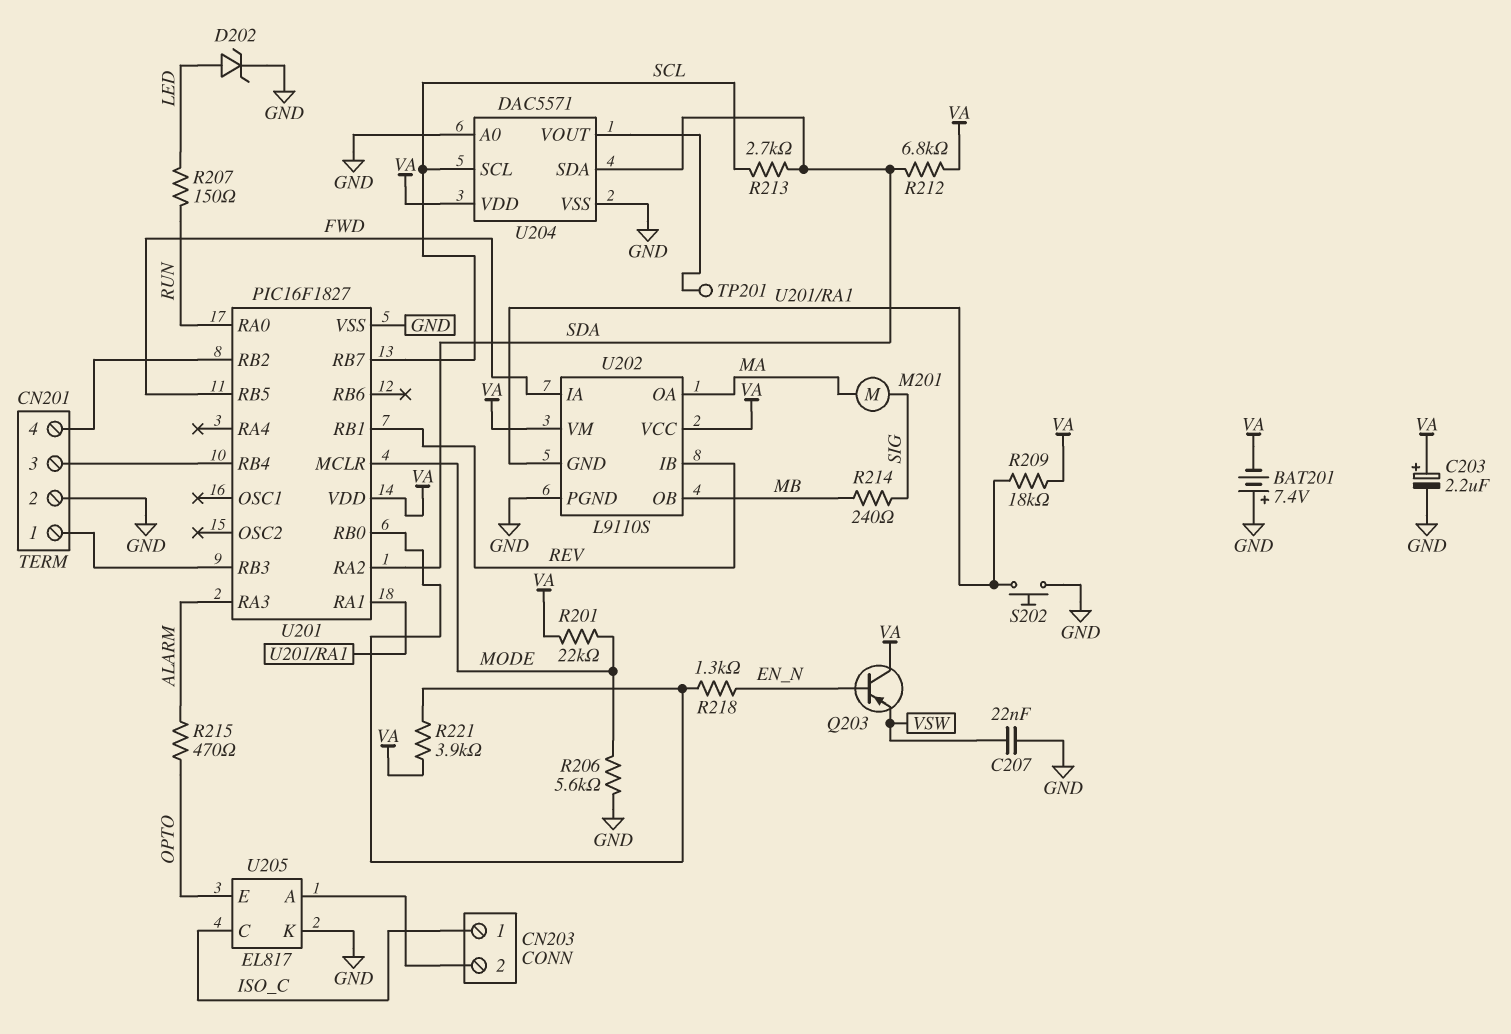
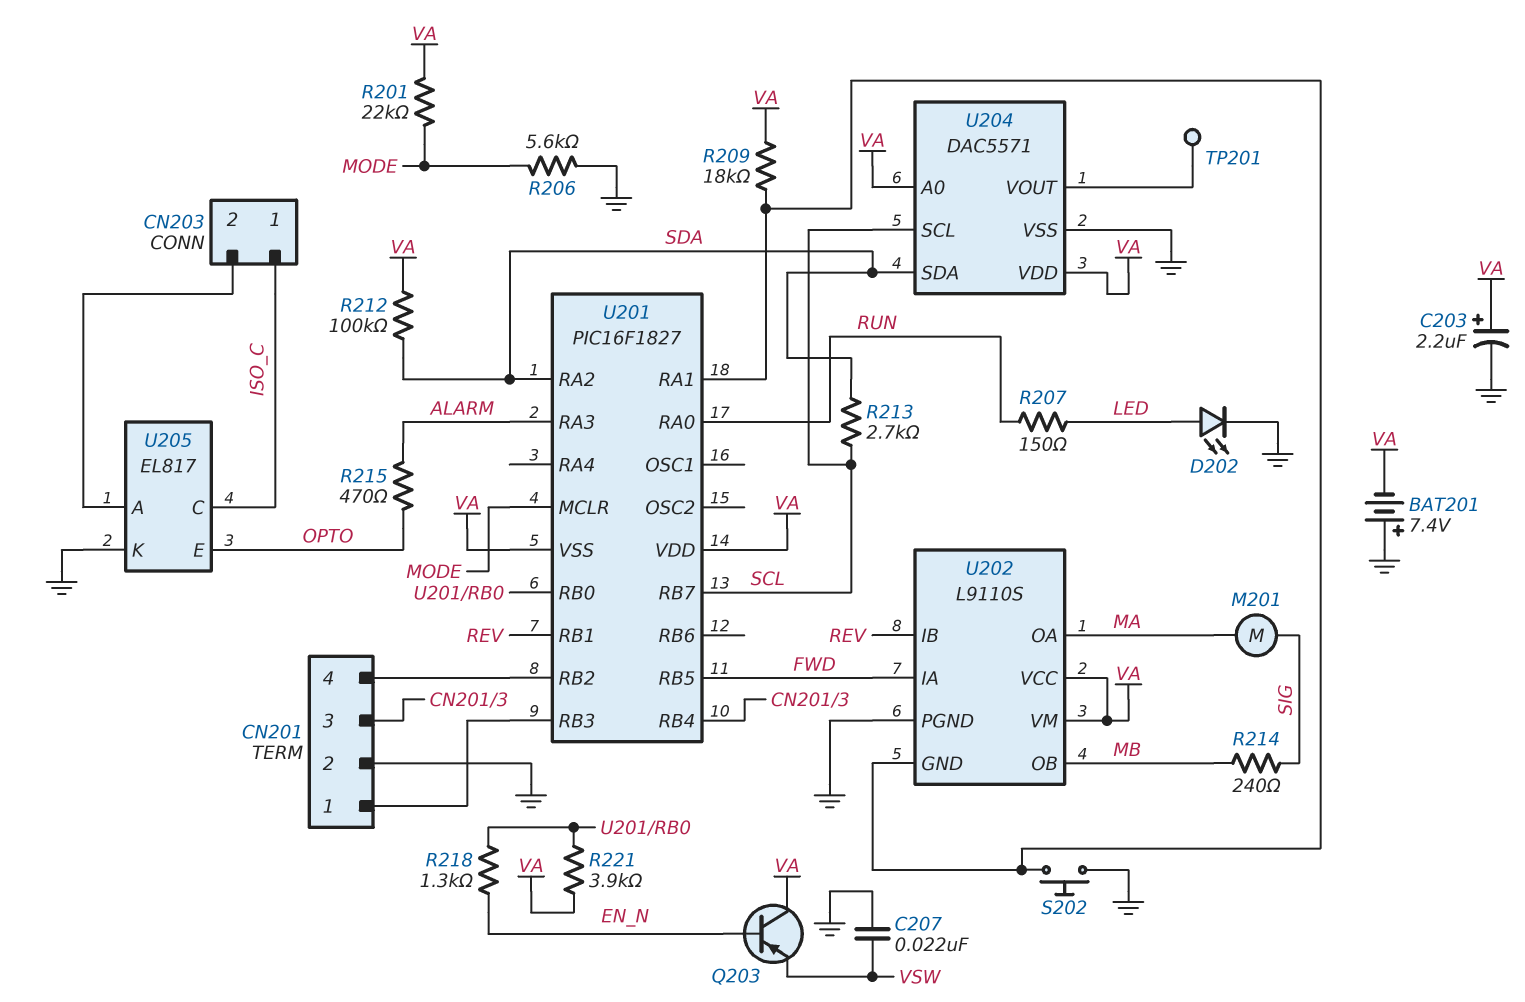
D202: zener (A LED, K GND) -> LED (A LED, K GND)
R212: 6.8k (SDA, VA) -> 100k (SDA, VA)
U201 pin VSS: GND -> VA
U204 pin A0: GND -> VA

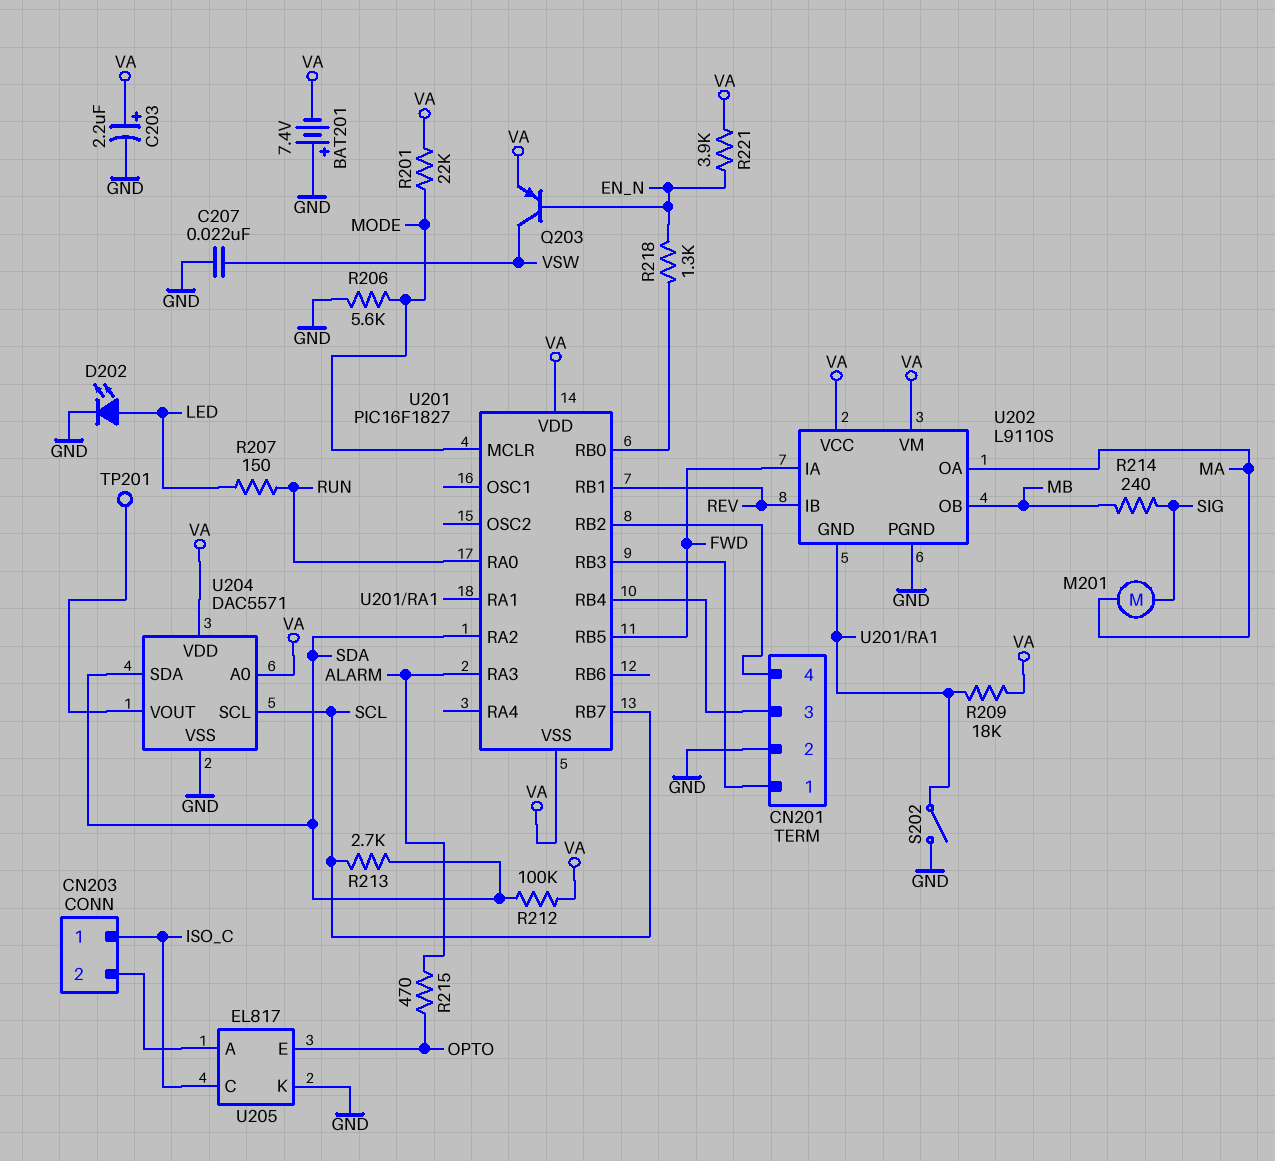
Q203: PNP (B EN_N, C VA, E VSW) -> PNP (B EN_N, C VSW, E VA)
R221: 3.9k (U201/RB0, VA) -> 3.9k (EN_N, VA)
S202: button (GND, U201/RA1) -> switch (GND, U201/RA1)

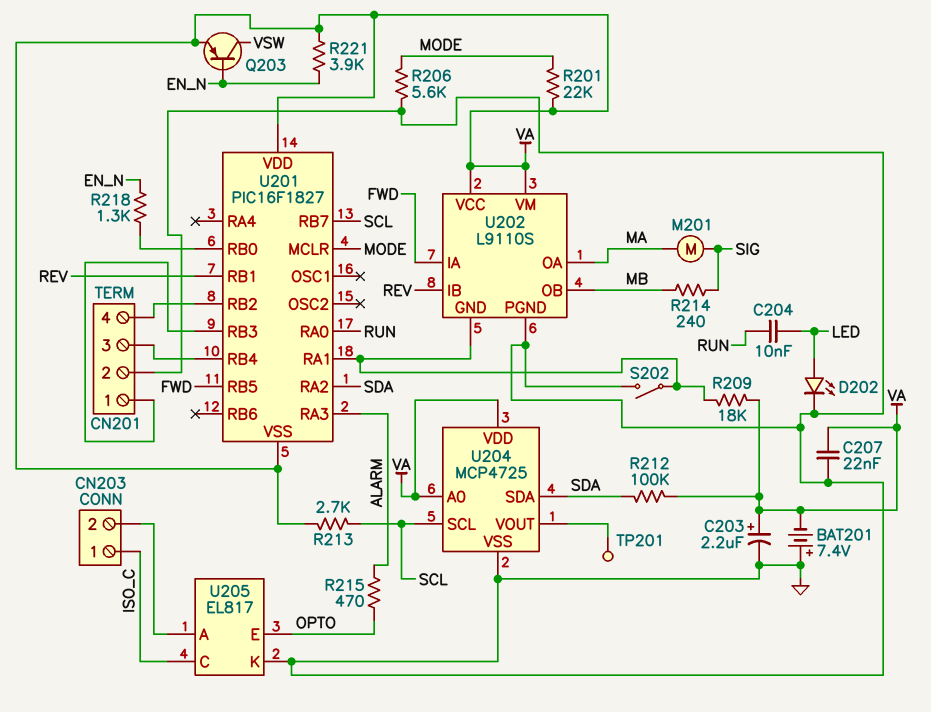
C204: none -> 10nF (LED, RUN)
C207: 22nF (GND, VSW) -> 22nF (GND, VA)
R207: 150 (LED, RUN) -> none
R213: 2.7k (SCL, SDA) -> 2.7k (SCL, VA)
U204: DAC5571 -> MCP4725

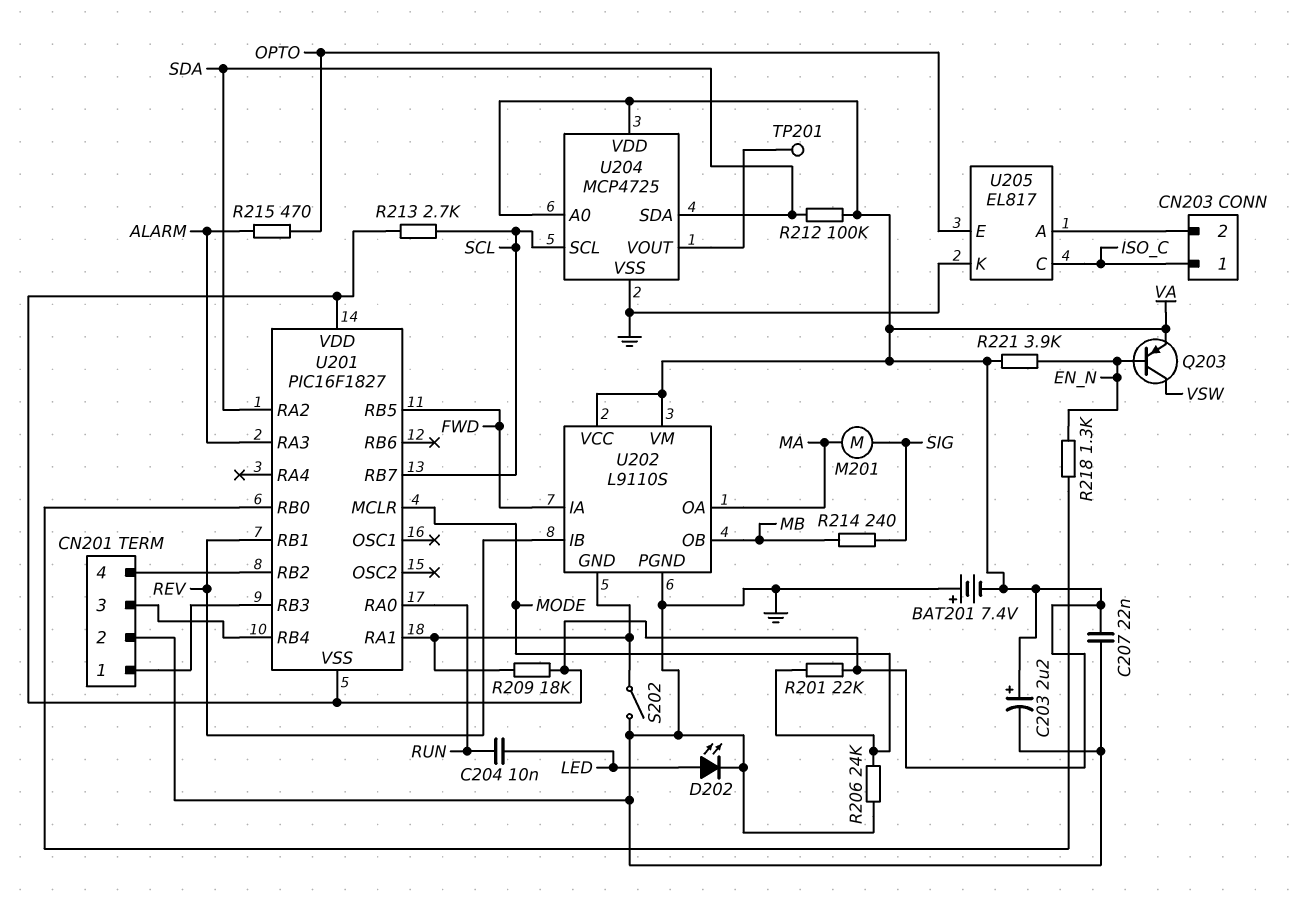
R206: 5.6k (GND, MODE) -> 24k (GND, MODE)

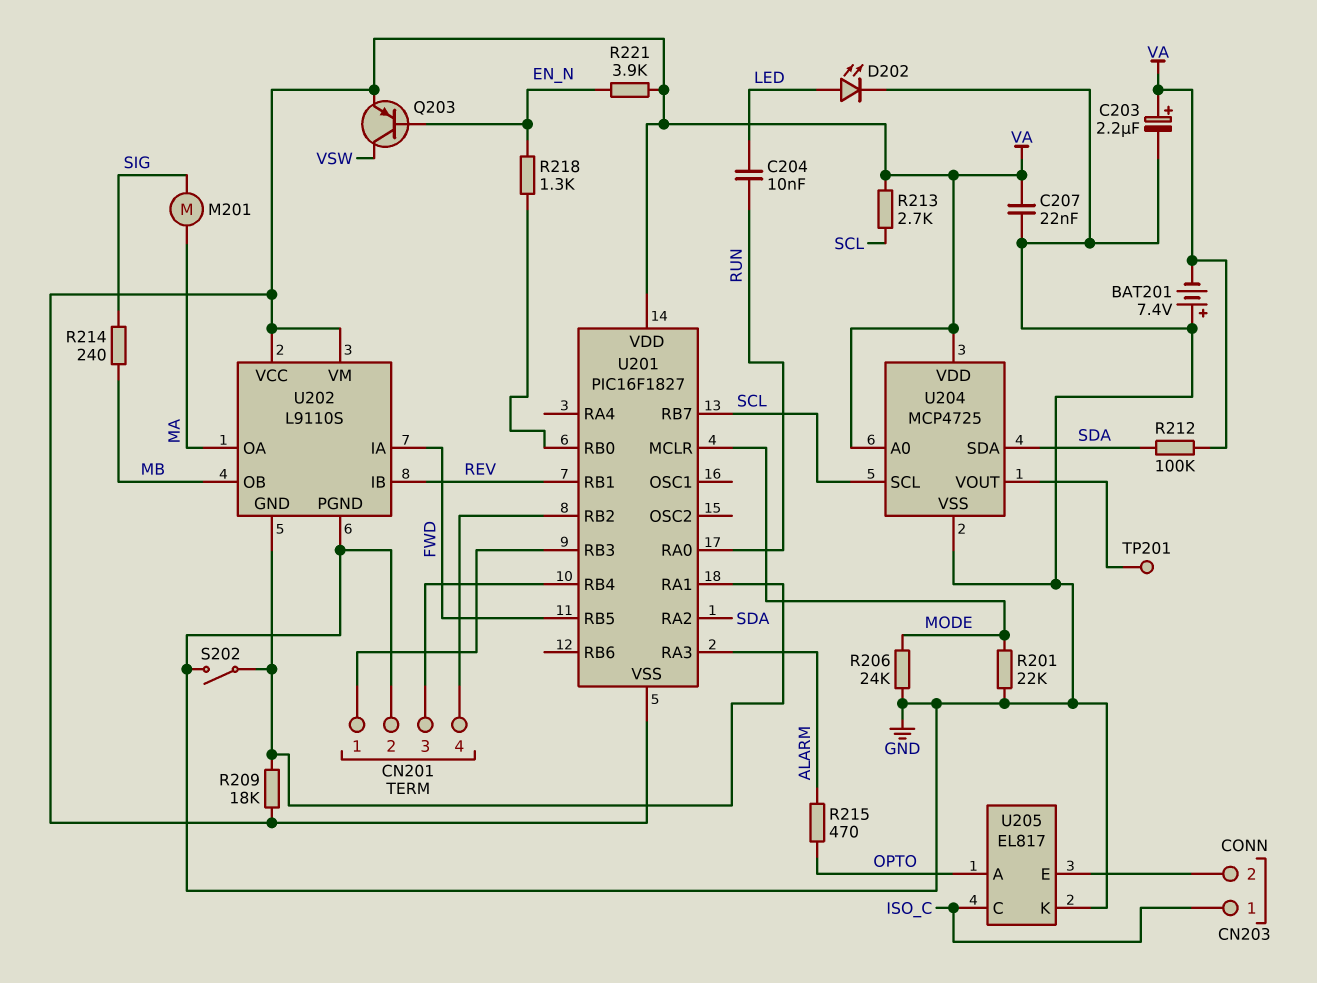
R201: 22k (MODE, VA) -> 22k (GND, MODE)
U205 pin A: CN203/2 -> OPTO
U205 pin E: OPTO -> CN203/2

